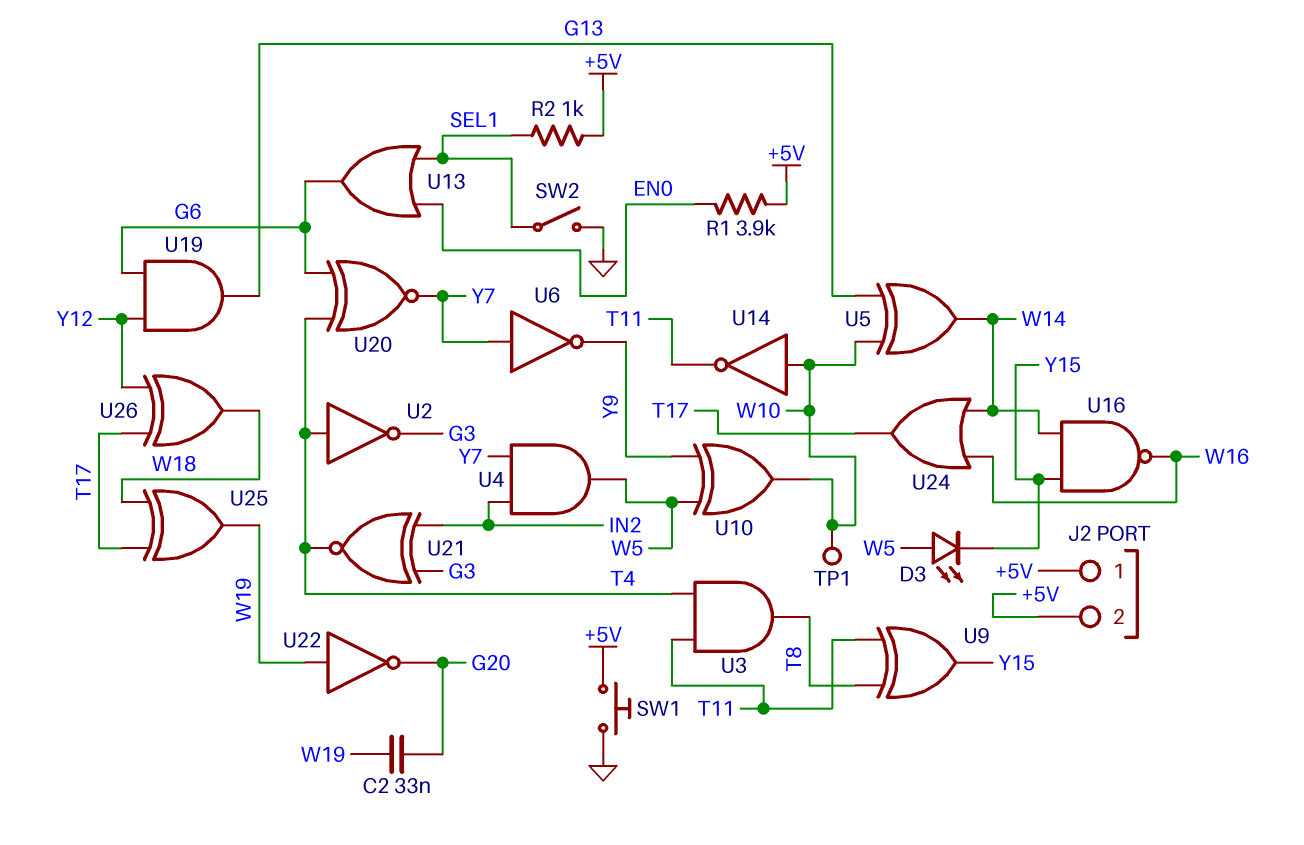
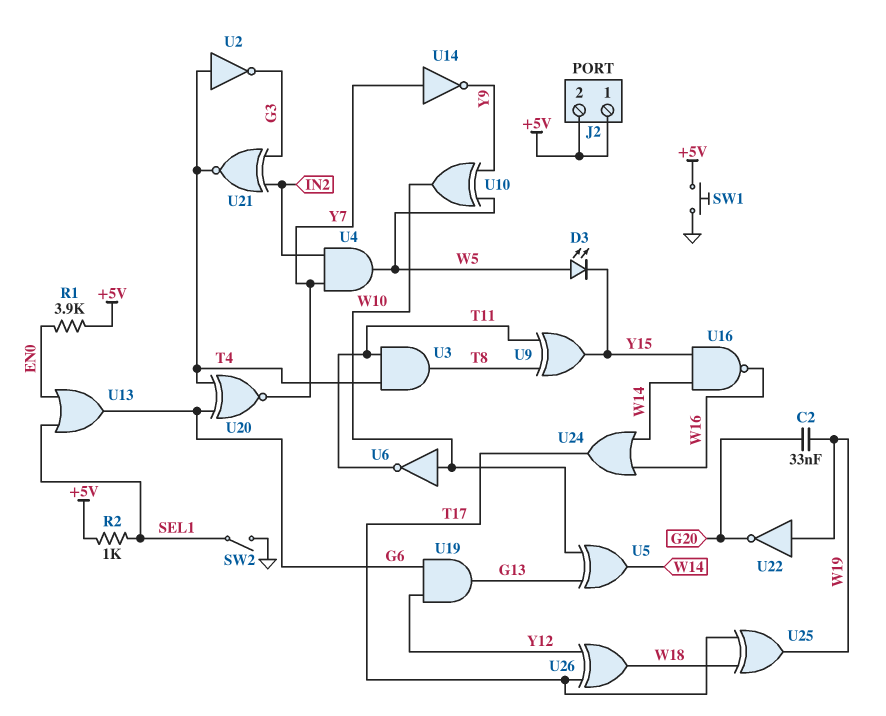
TP1: test point (W10) -> none
U6: NOT (in Y7, out Y9) -> NOT (in W10, out T11)
U14: NOT (in W10, out T11) -> NOT (in Y7, out Y9)

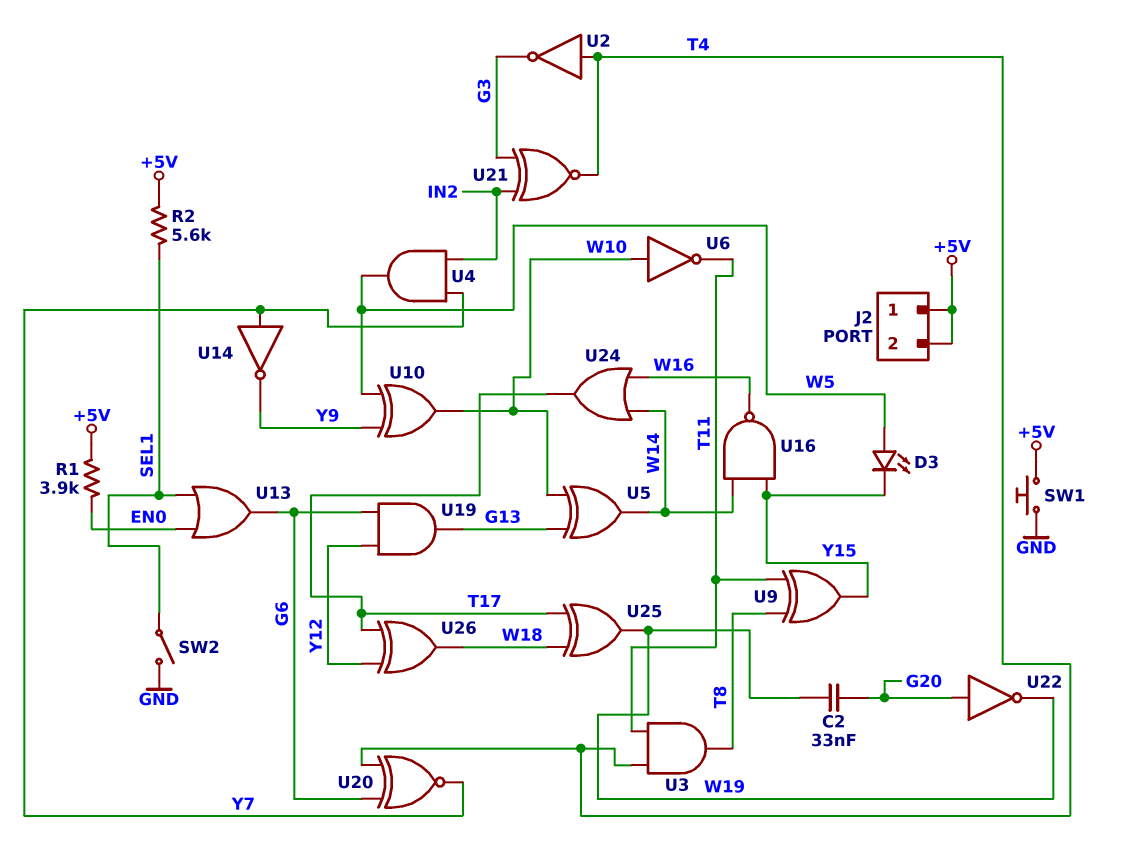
R2: 1k (+5V, SEL1) -> 5.6k (+5V, SEL1)
U22: NOT (in W19, out G20) -> NOT (in G20, out W19)

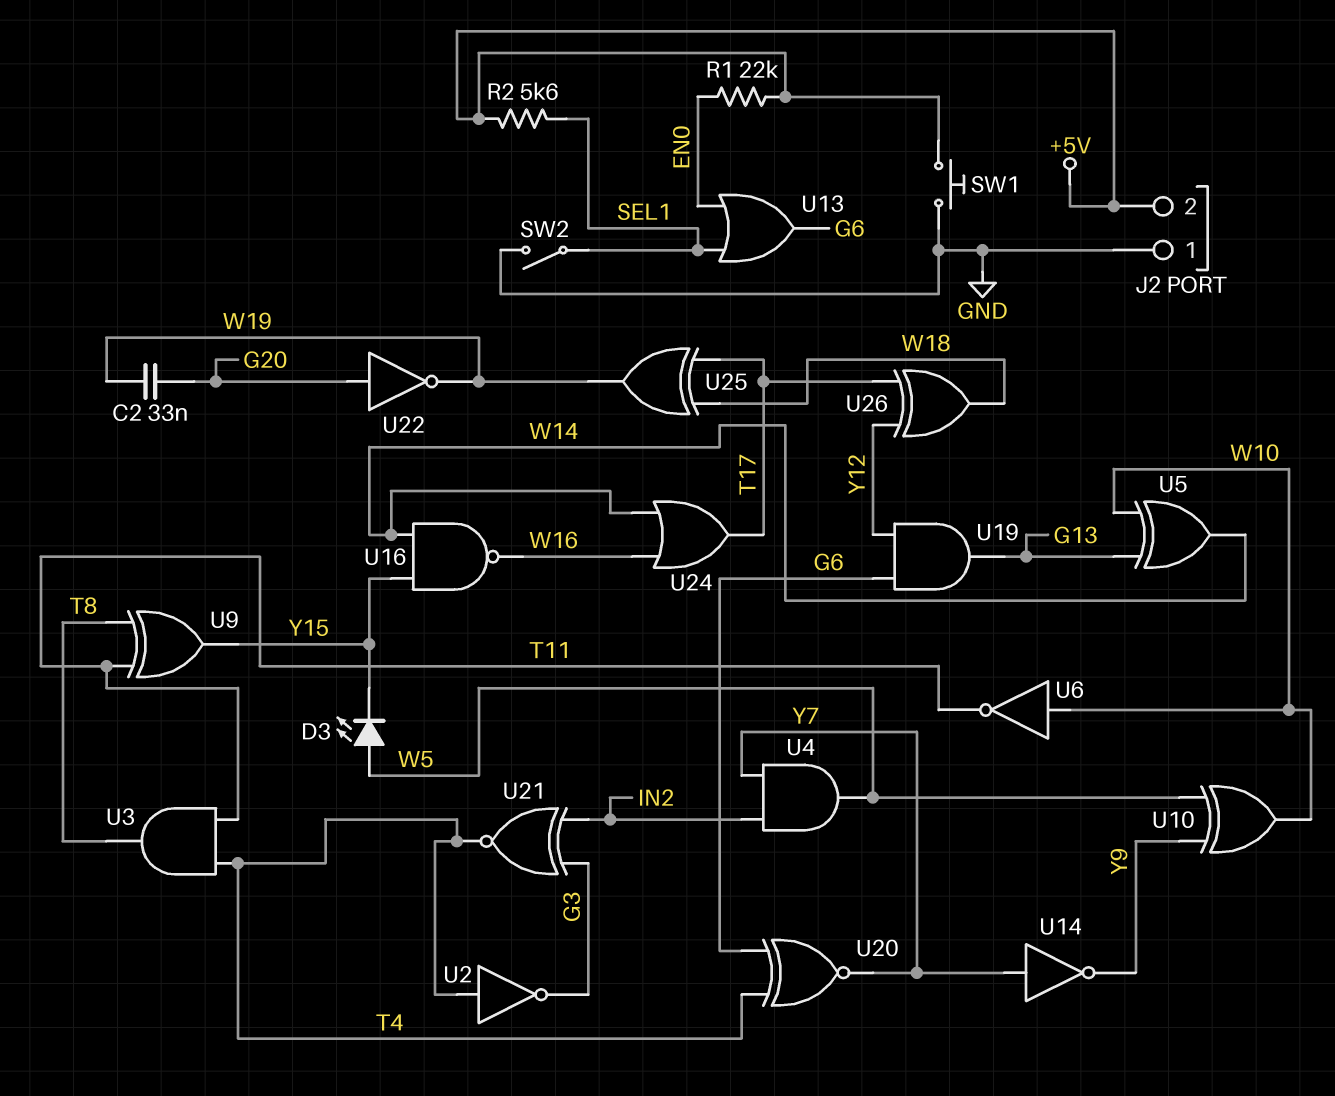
J2 pin 1: +5V -> GND
R1: 3.9k (+5V, EN0) -> 22k (+5V, EN0)

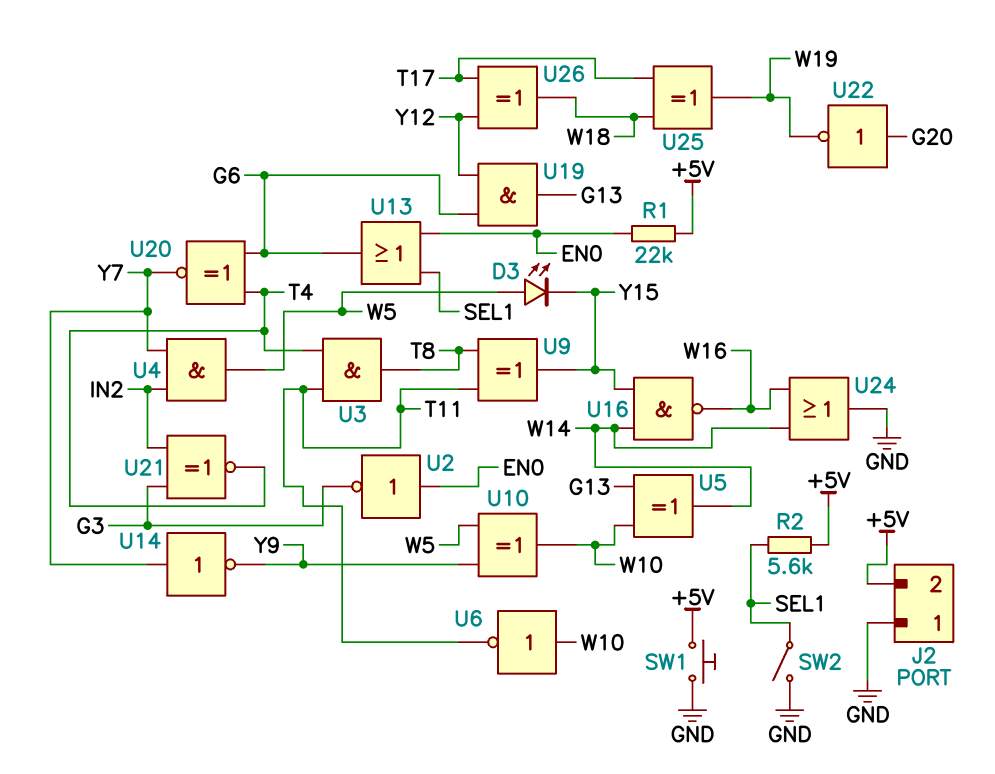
C2: 33nF (G20, W19) -> none
U2: NOT (in T4, out G3) -> NOT (in EN0, out G3)
U24: OR (in W14, in W16, out T17) -> OR (in W14, in W16, out GND)

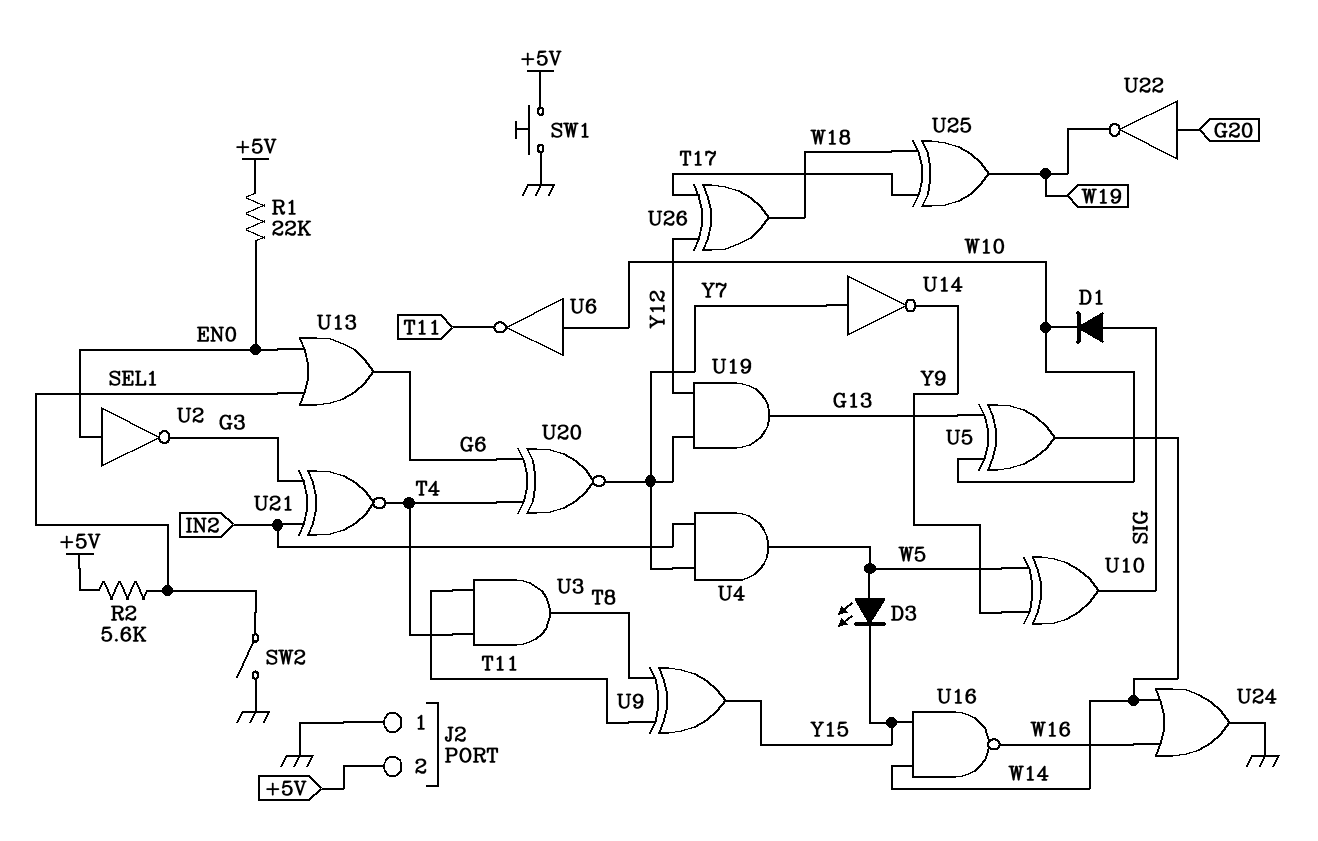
D1: none -> diode (A SIG, K W10)
U10: XOR (in W5, in Y9, out W10) -> XOR (in W5, in Y9, out SIG)
U19: AND (in G6, in Y12, out G13) -> AND (in Y7, in Y12, out G13)

